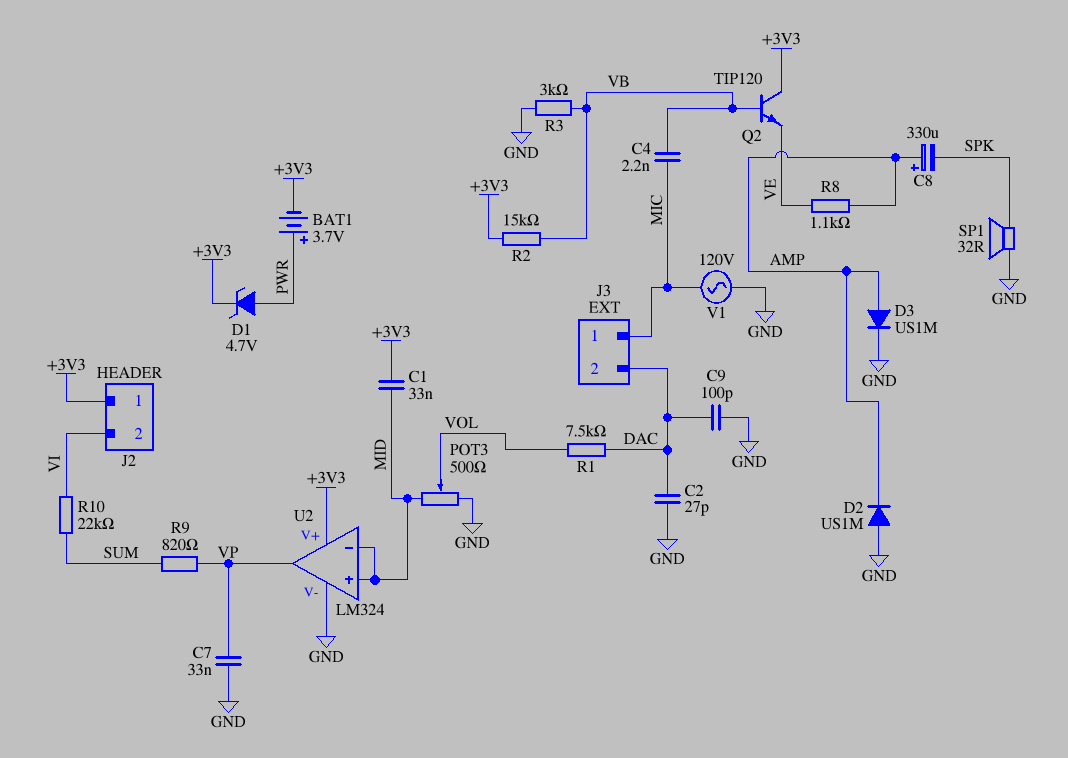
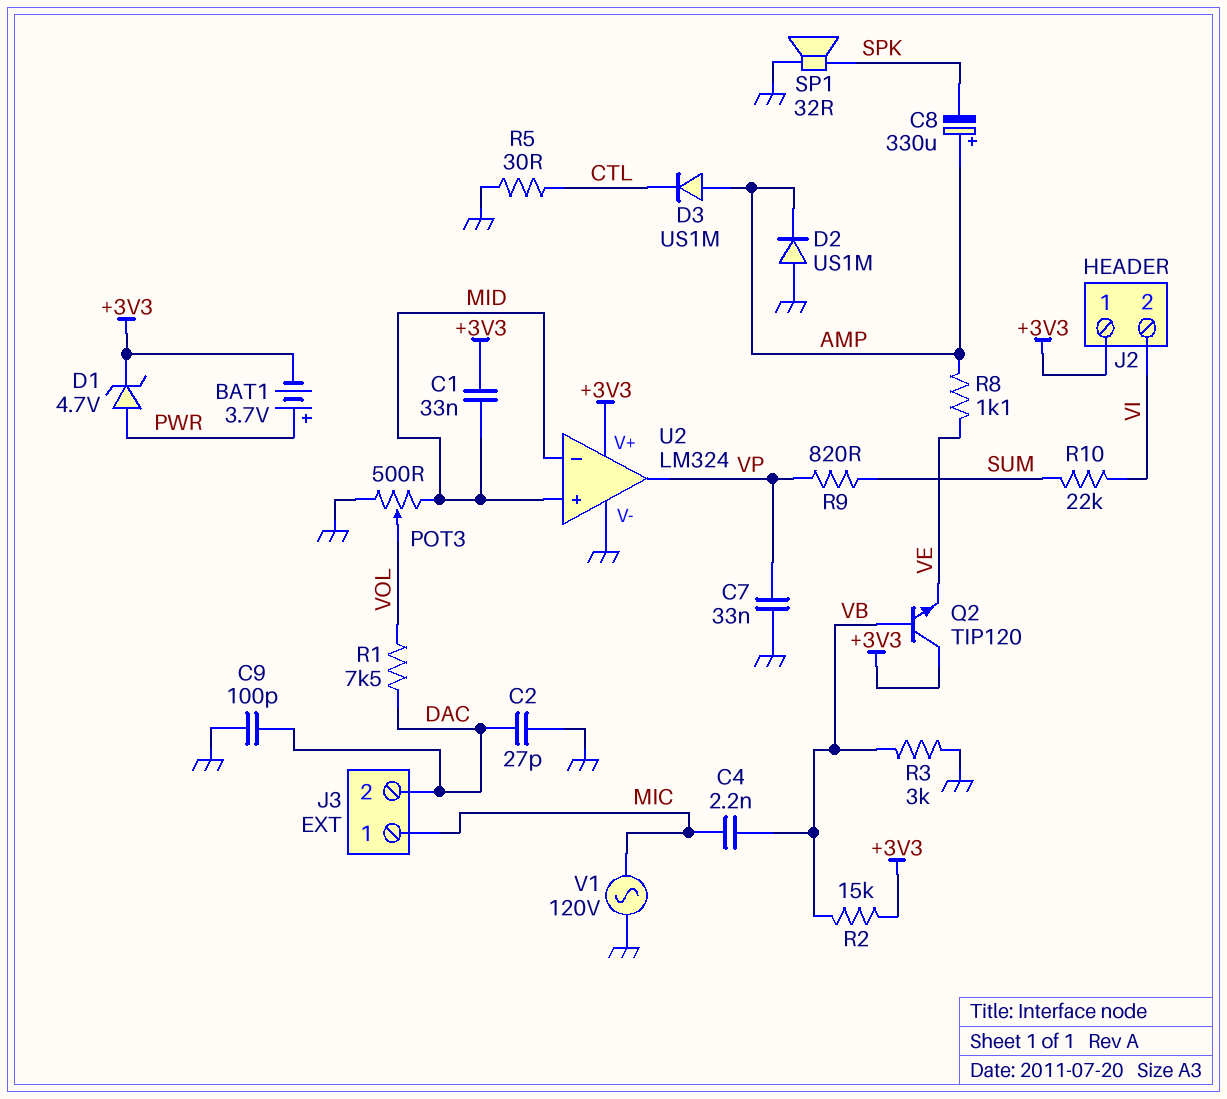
D3: diode US1M (A AMP, K GND) -> diode US1M (A AMP, K CTL)
R5: none -> 30 (CTL, GND)

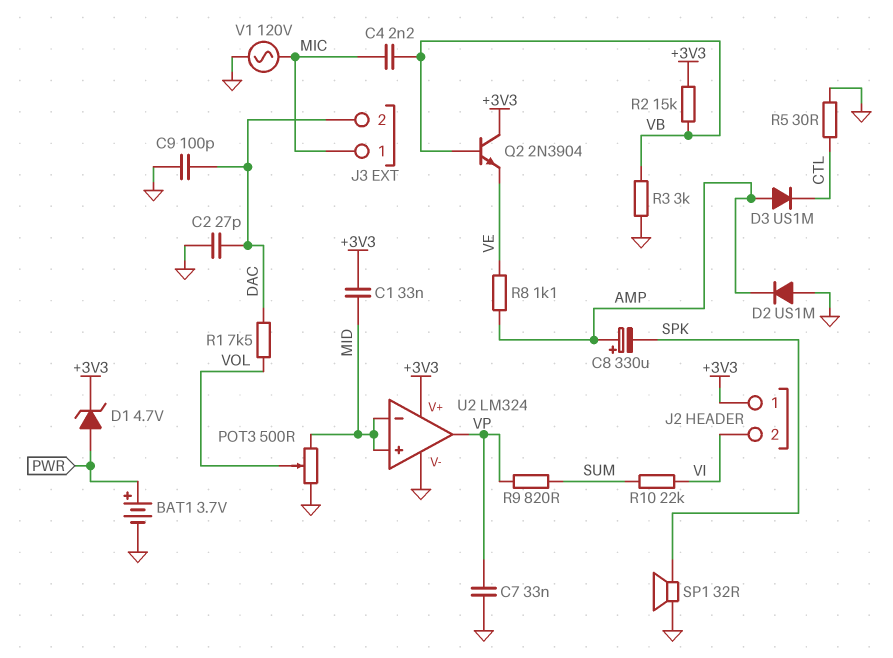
BAT1: 3.7V (plus PWR, minus +3V3) -> 3.7V (plus PWR, minus GND)
Q2: NPN TIP120 (B VB, C +3V3, E VE) -> NPN 2N3904 (B VB, C +3V3, E VE)

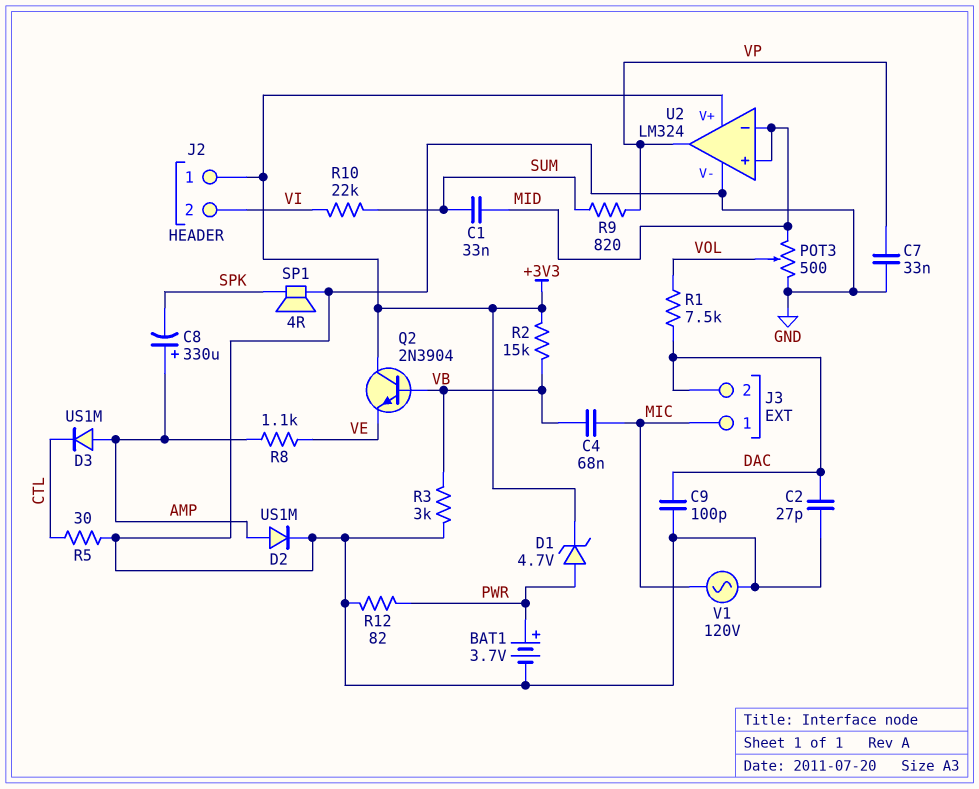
C1: 33nF (+3V3, MID) -> 33nF (MID, SUM)
C4: 2.2nF (MIC, VB) -> 68nF (MIC, VB)
D2: diode US1M (A GND, K AMP) -> diode US1M (A AMP, K GND)
R12: none -> 82 (GND, PWR)
SP1: speaker 32R (GND, SPK) -> speaker 4R (GND, SPK)

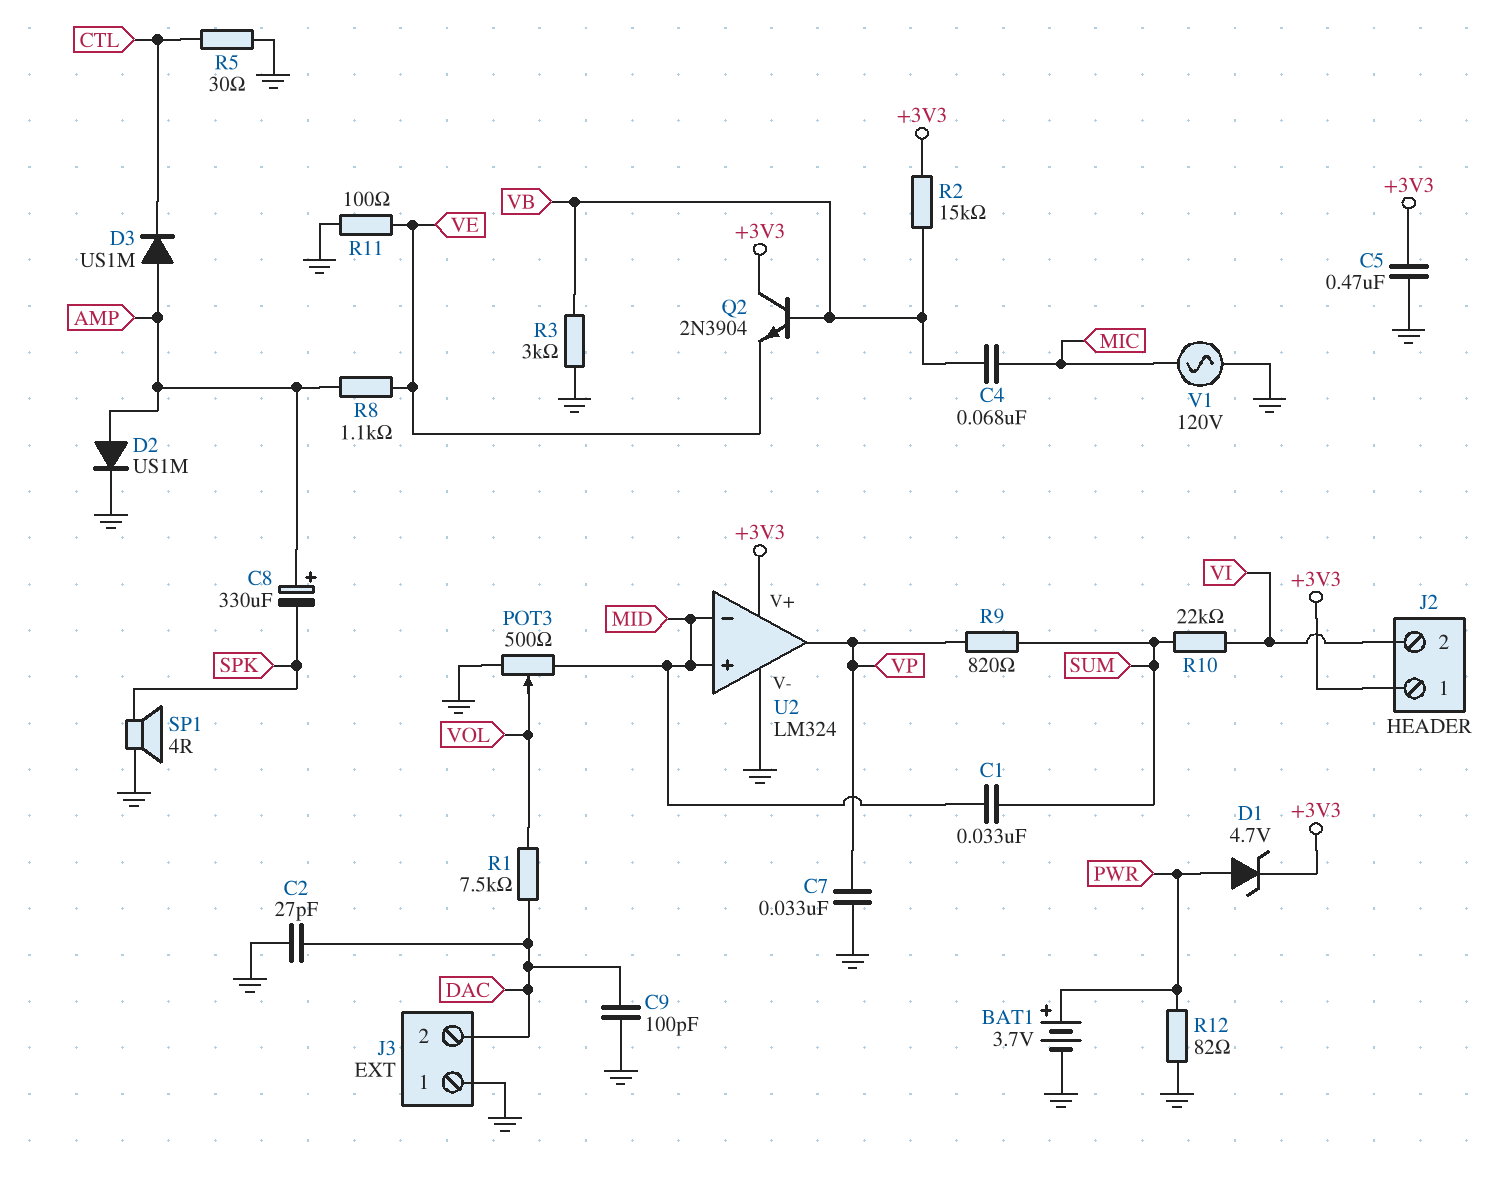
C5: none -> 470nF (+3V3, GND)
J3 pin 1: MIC -> GND
R11: none -> 100 (GND, VE)

